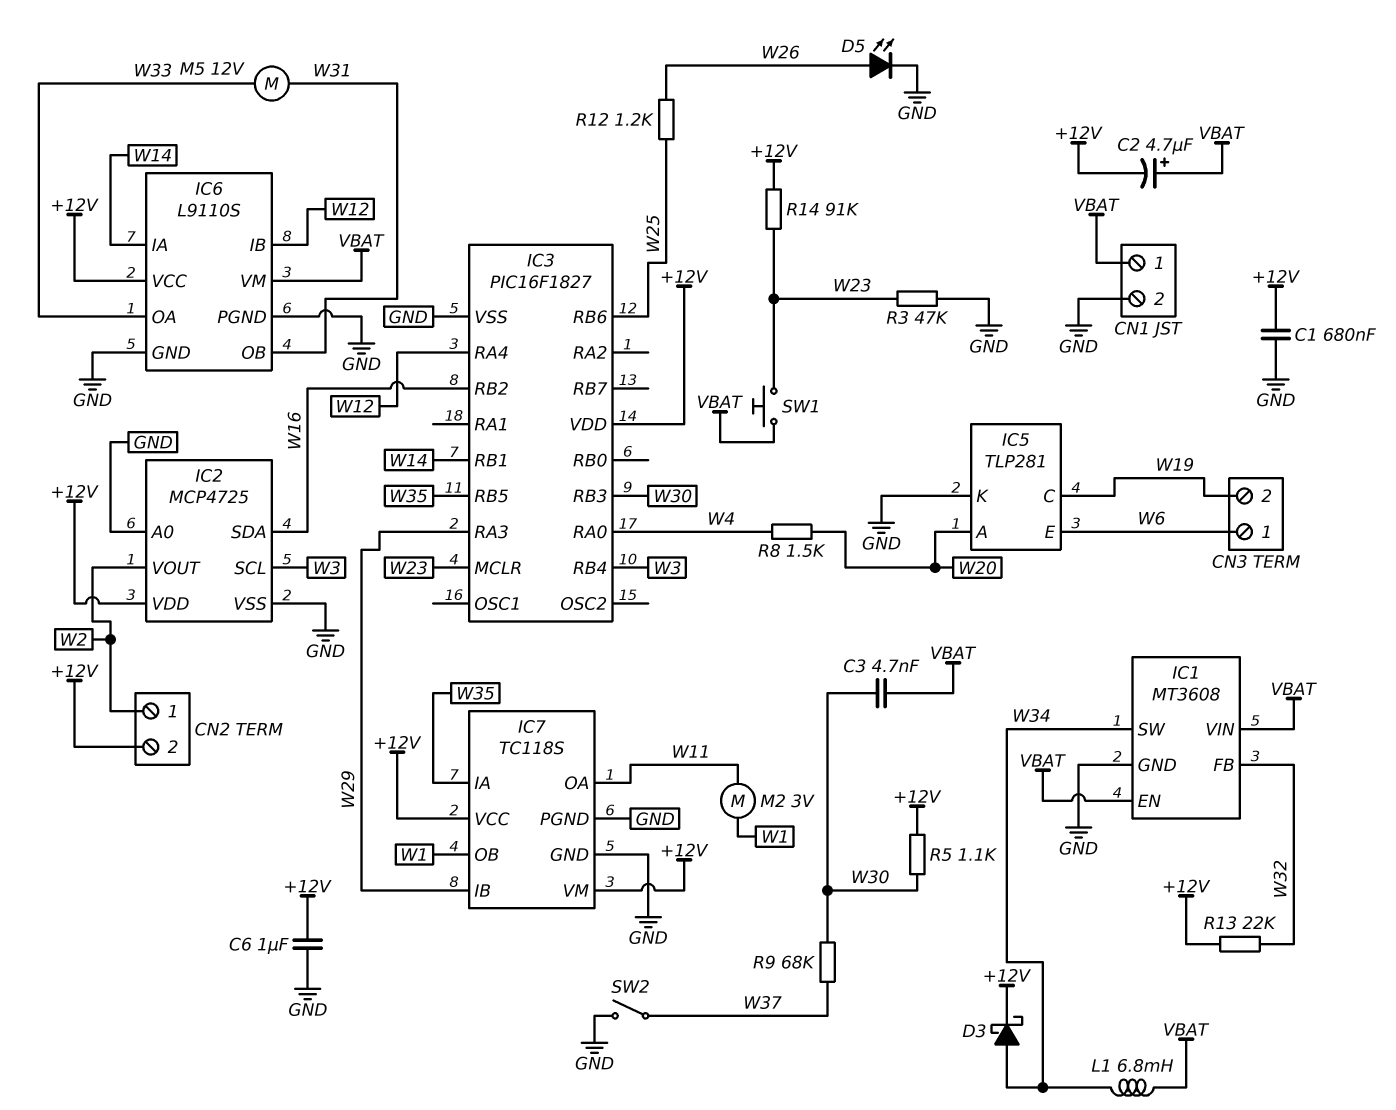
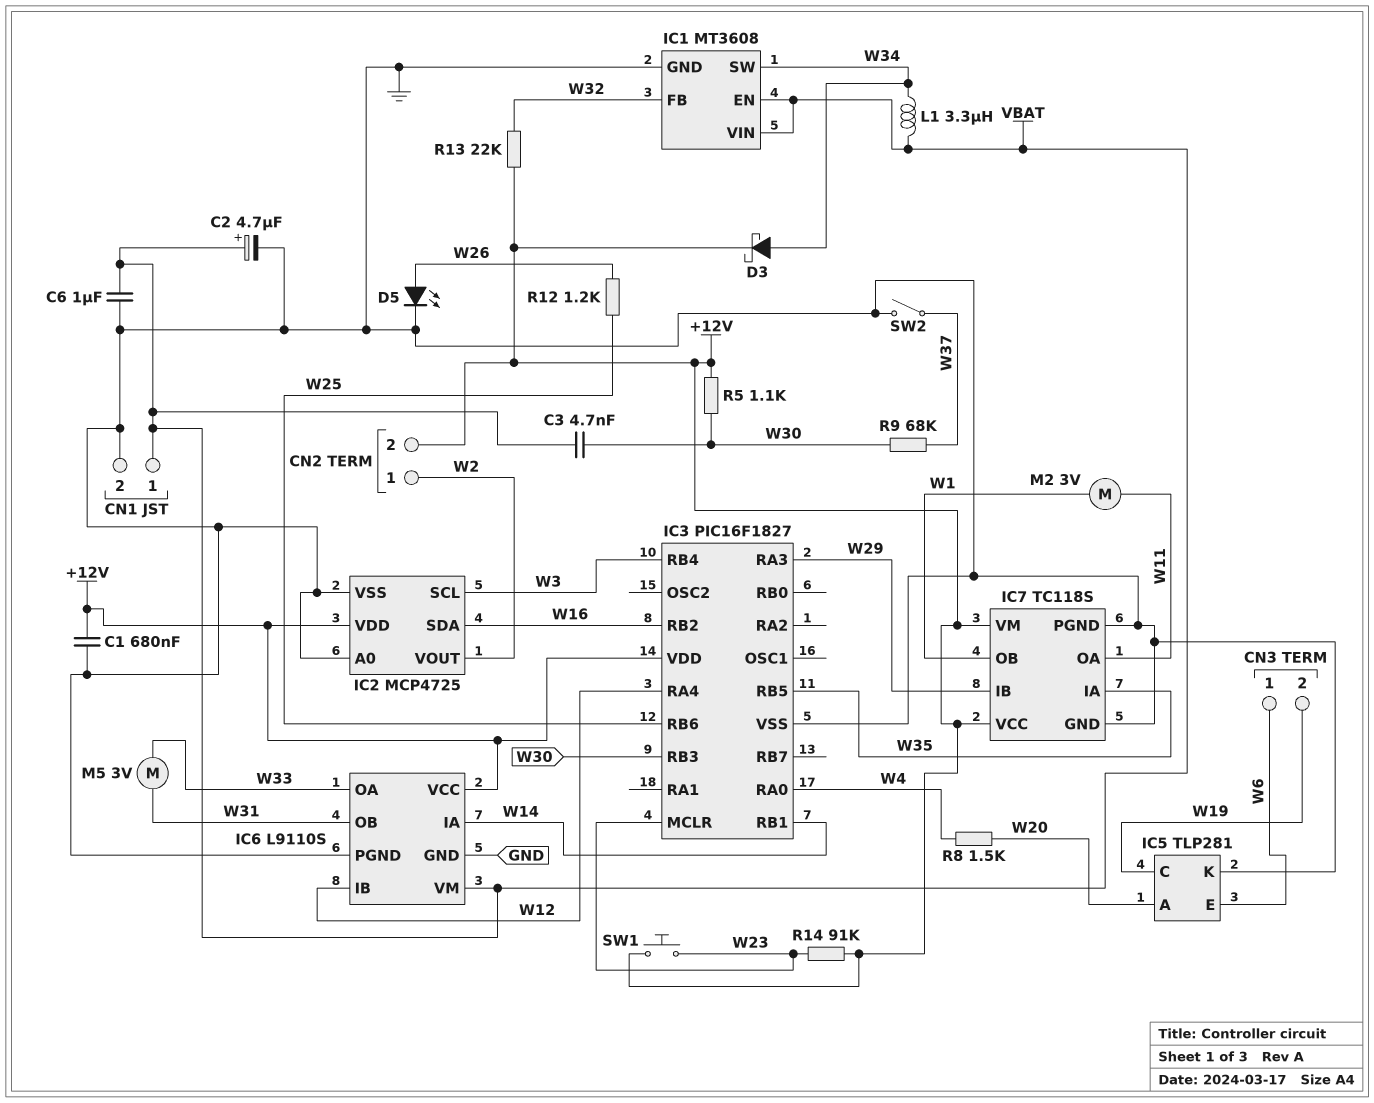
C2: 4.7uF (plus VBAT, minus +12V) -> 4.7uF (plus VBAT, minus GND)
C6: 1uF (+12V, GND) -> 1uF (GND, VBAT)
L1: 6.8mH (VBAT, W34) -> 3.3uH (VBAT, W34)
M5: motor 12V (W31, W33) -> motor 3V (W31, W33)
R3: 47k (GND, W23) -> none
SW1: button (VBAT, W23) -> button (+12V, W23)

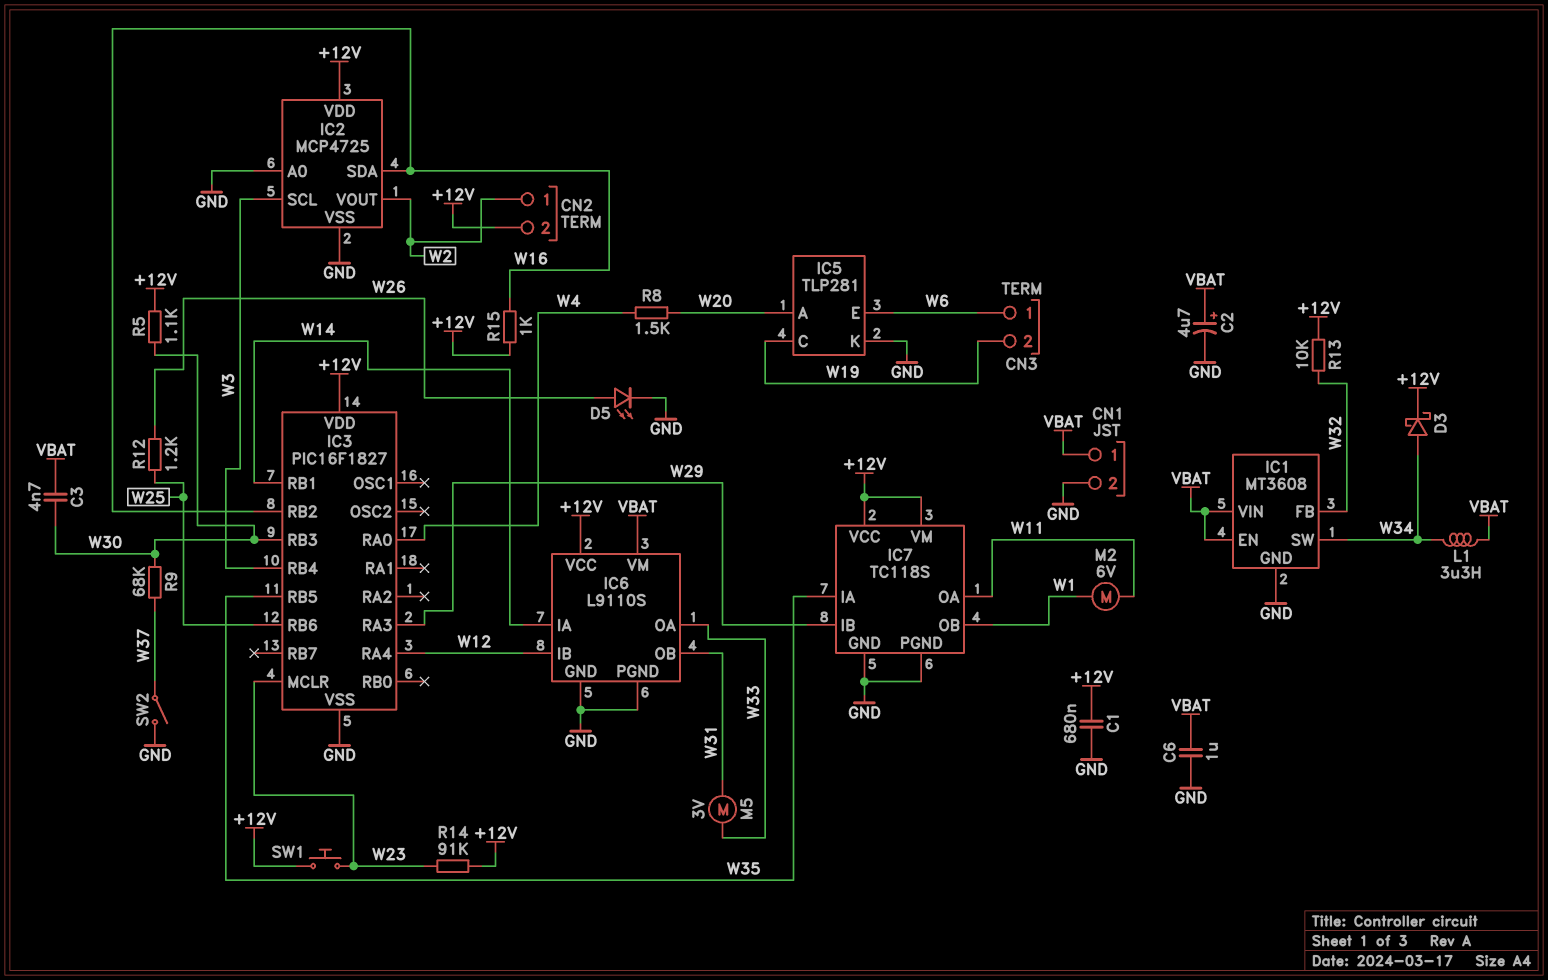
M2: motor 3V (W1, W11) -> motor 6V (W1, W11)
R13: 22k (+12V, W32) -> 10k (+12V, W32)
R15: none -> 1k (+12V, W16)

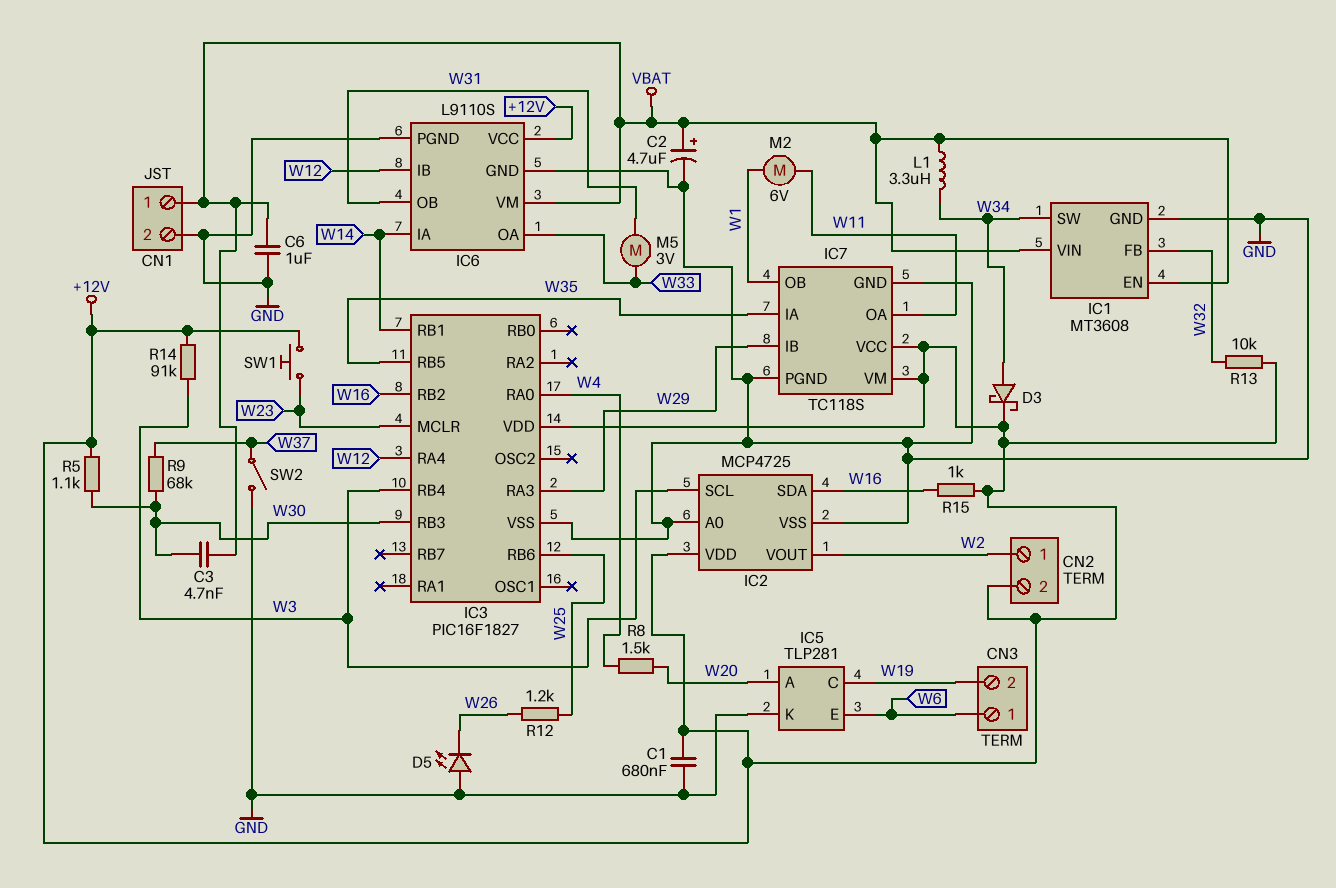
D5: LED (A W26, K GND) -> LED (A GND, K W26)
R14: 91k (+12V, W23) -> 91k (+12V, W3)

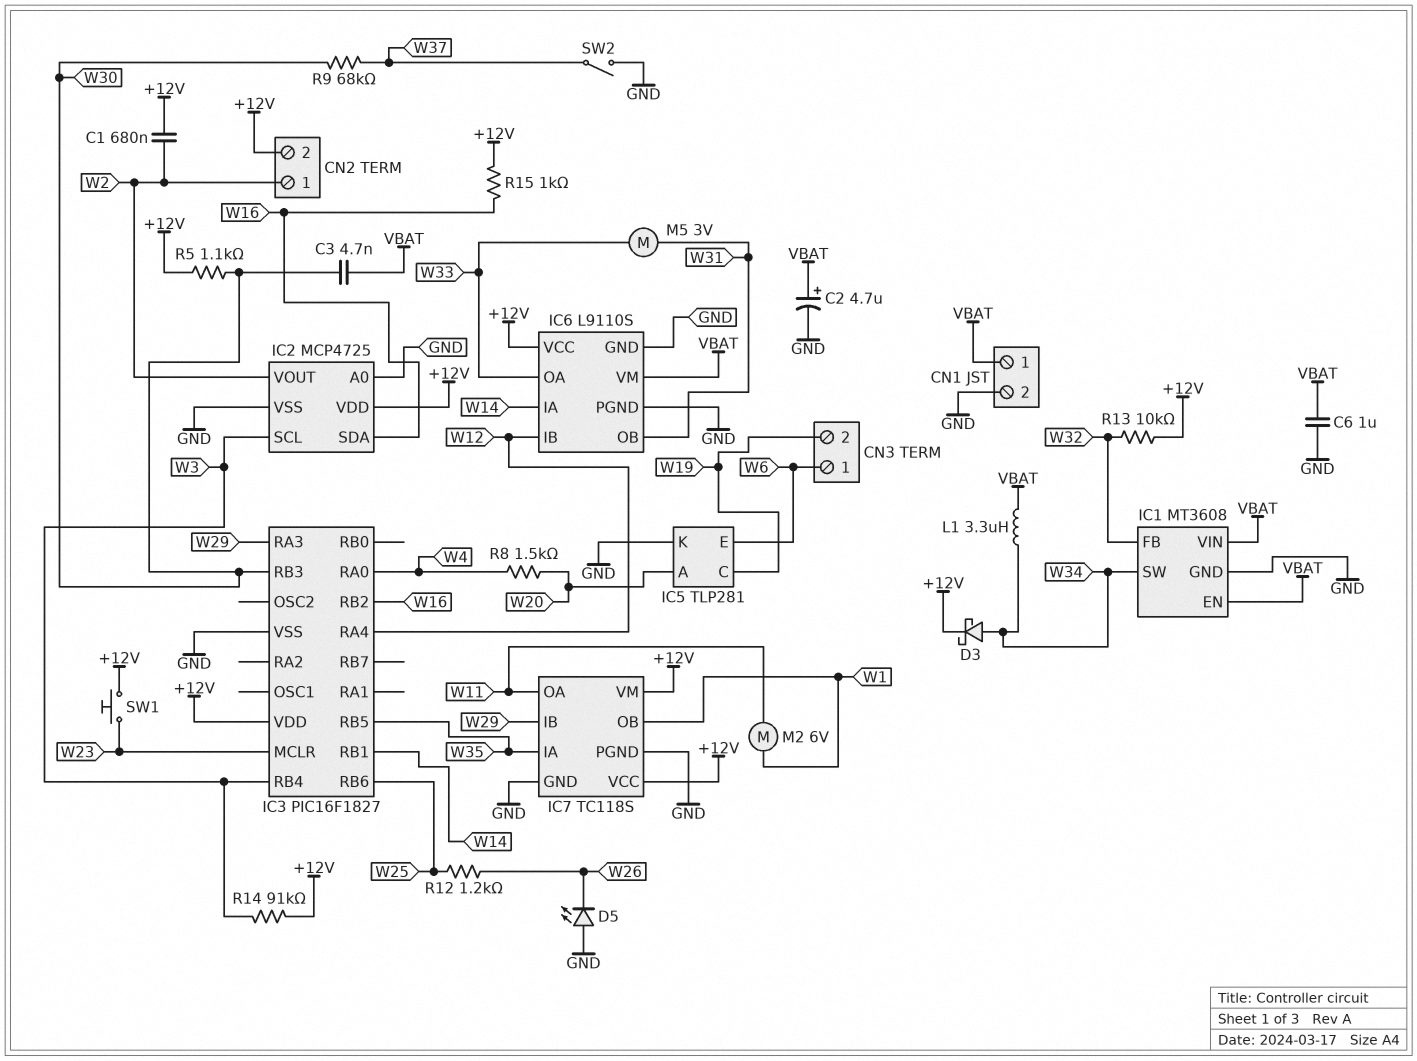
C1: 680nF (+12V, GND) -> 680nF (+12V, W2)

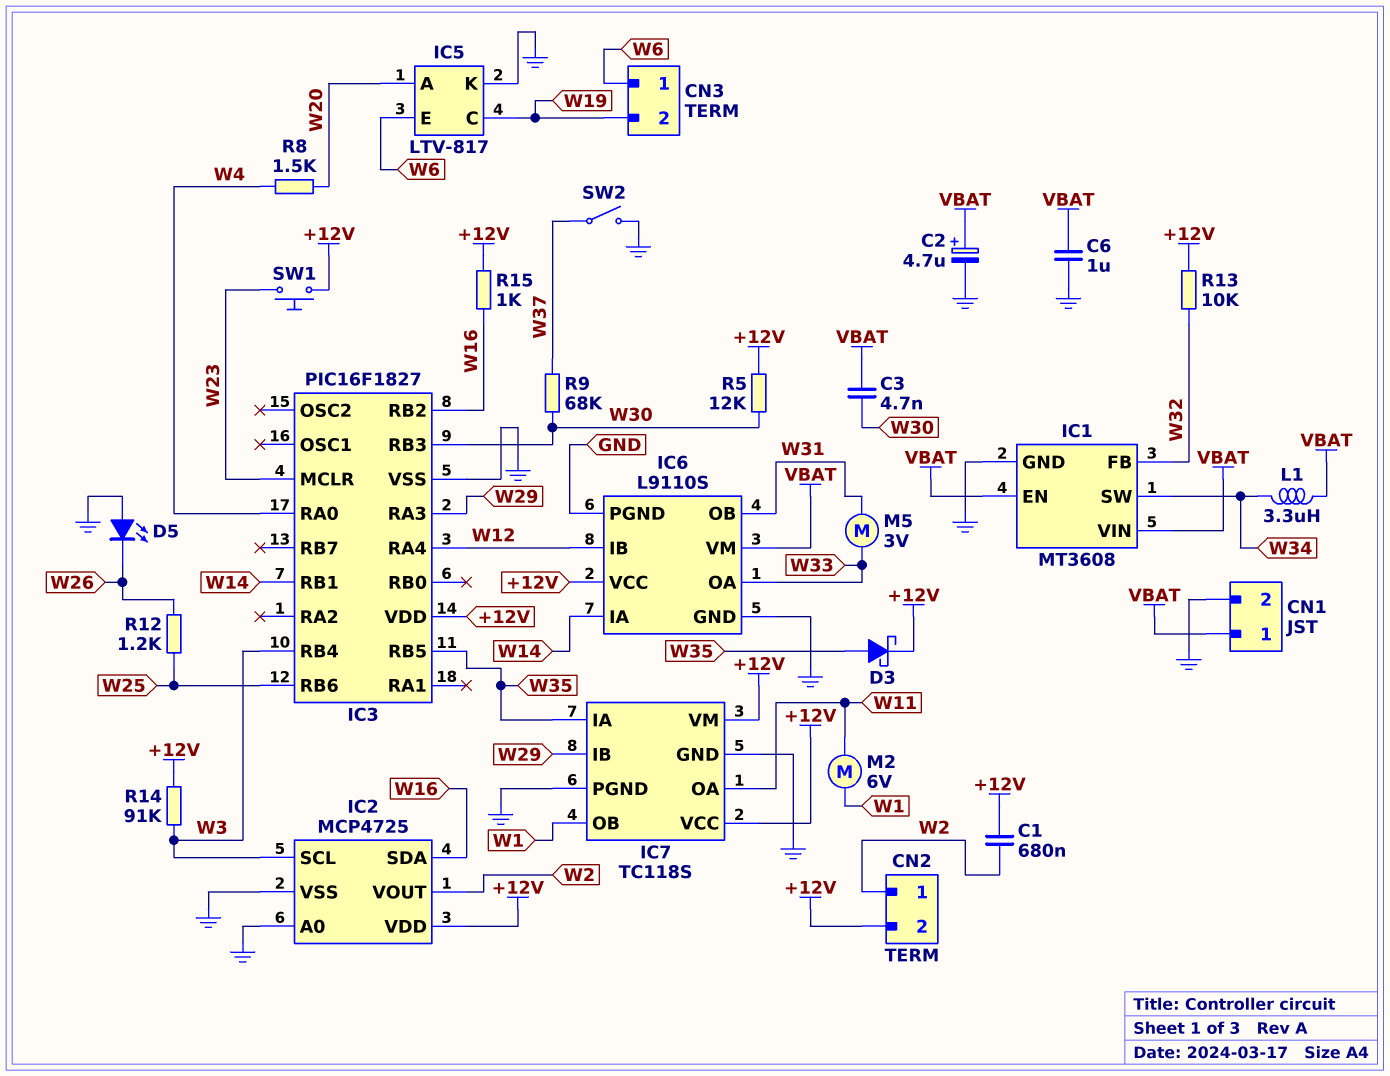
D3: schottky (A W34, K +12V) -> schottky (A W35, K +12V)
IC5: TLP281 -> LTV-817
R5: 1.1k (+12V, W30) -> 12k (+12V, W30)

